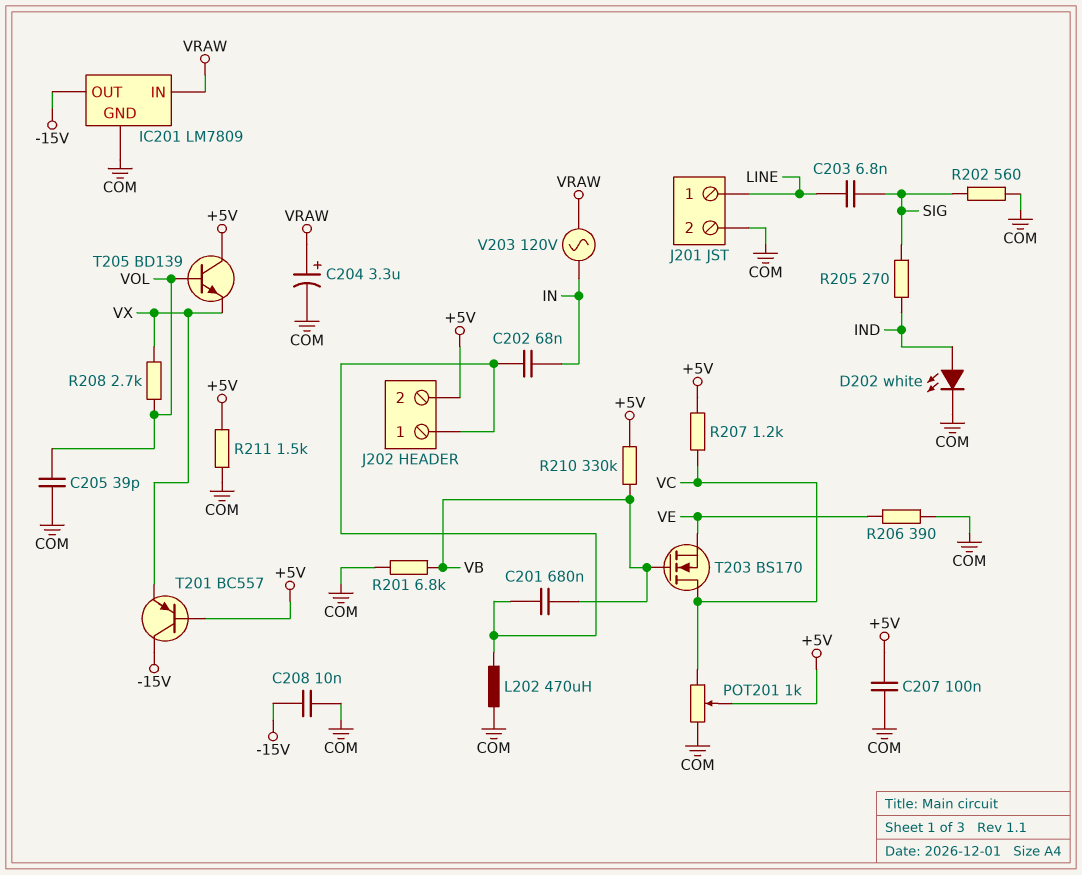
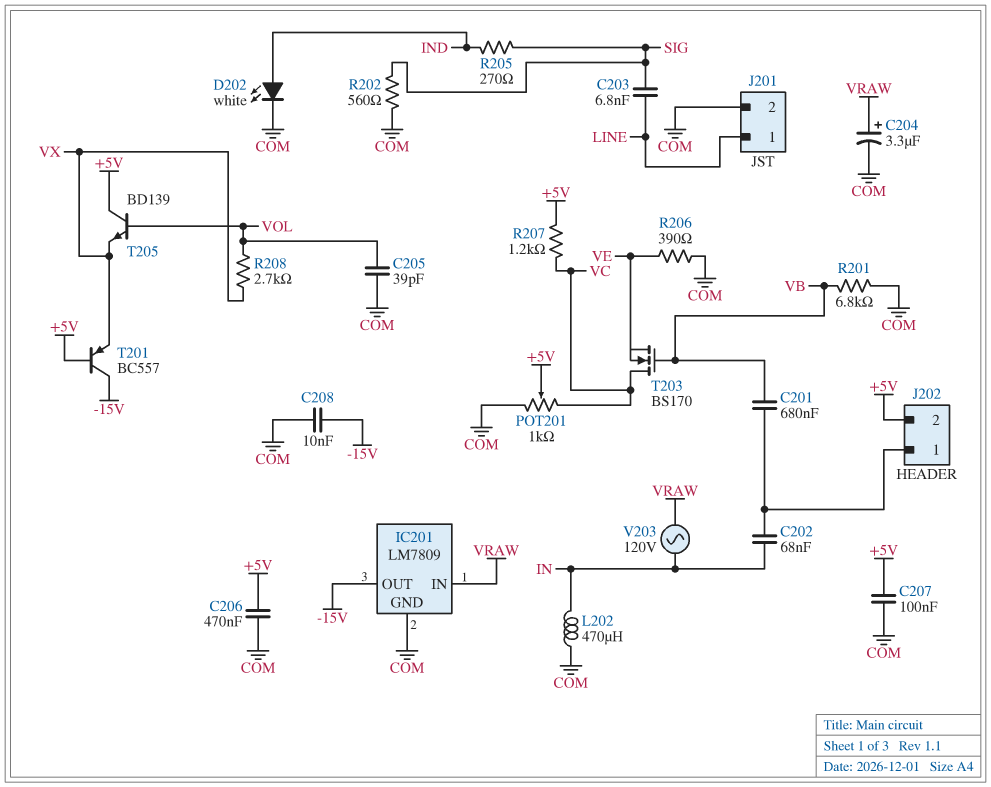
C206: none -> 470nF (+5V, COM)
L202: 470uH (COM, J202/1) -> 470uH (COM, IN)
R210: 330k (+5V, VB) -> none
R211: 1.5k (+5V, COM) -> none

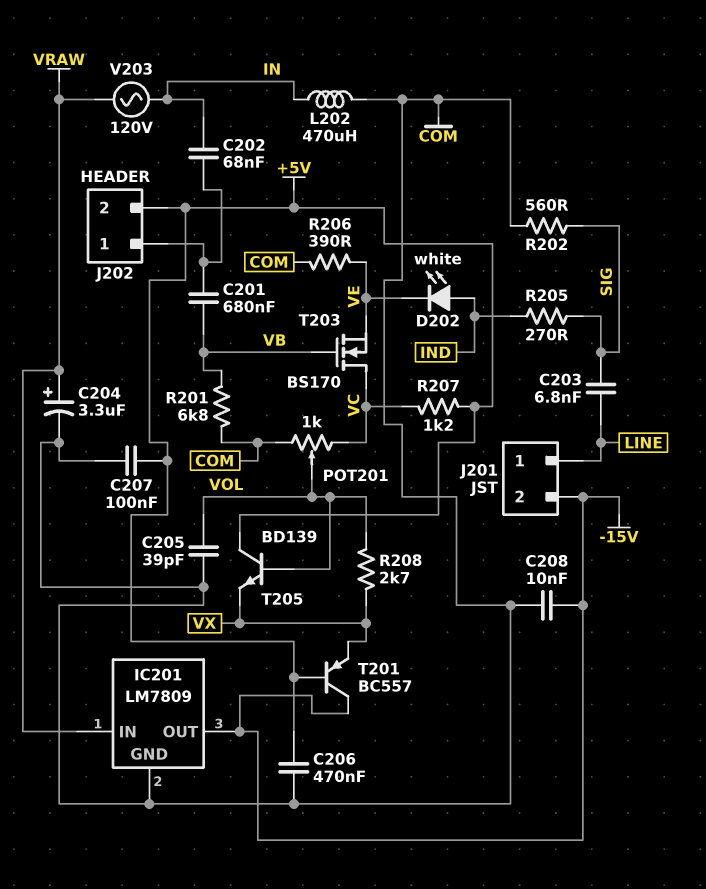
D202: LED white (A IND, K COM) -> LED white (A IND, K VE)
J201 pin 2: COM -> -15V
POT201: 1k (COM, VC, wiper +5V) -> 1k (COM, VC, wiper VOL)

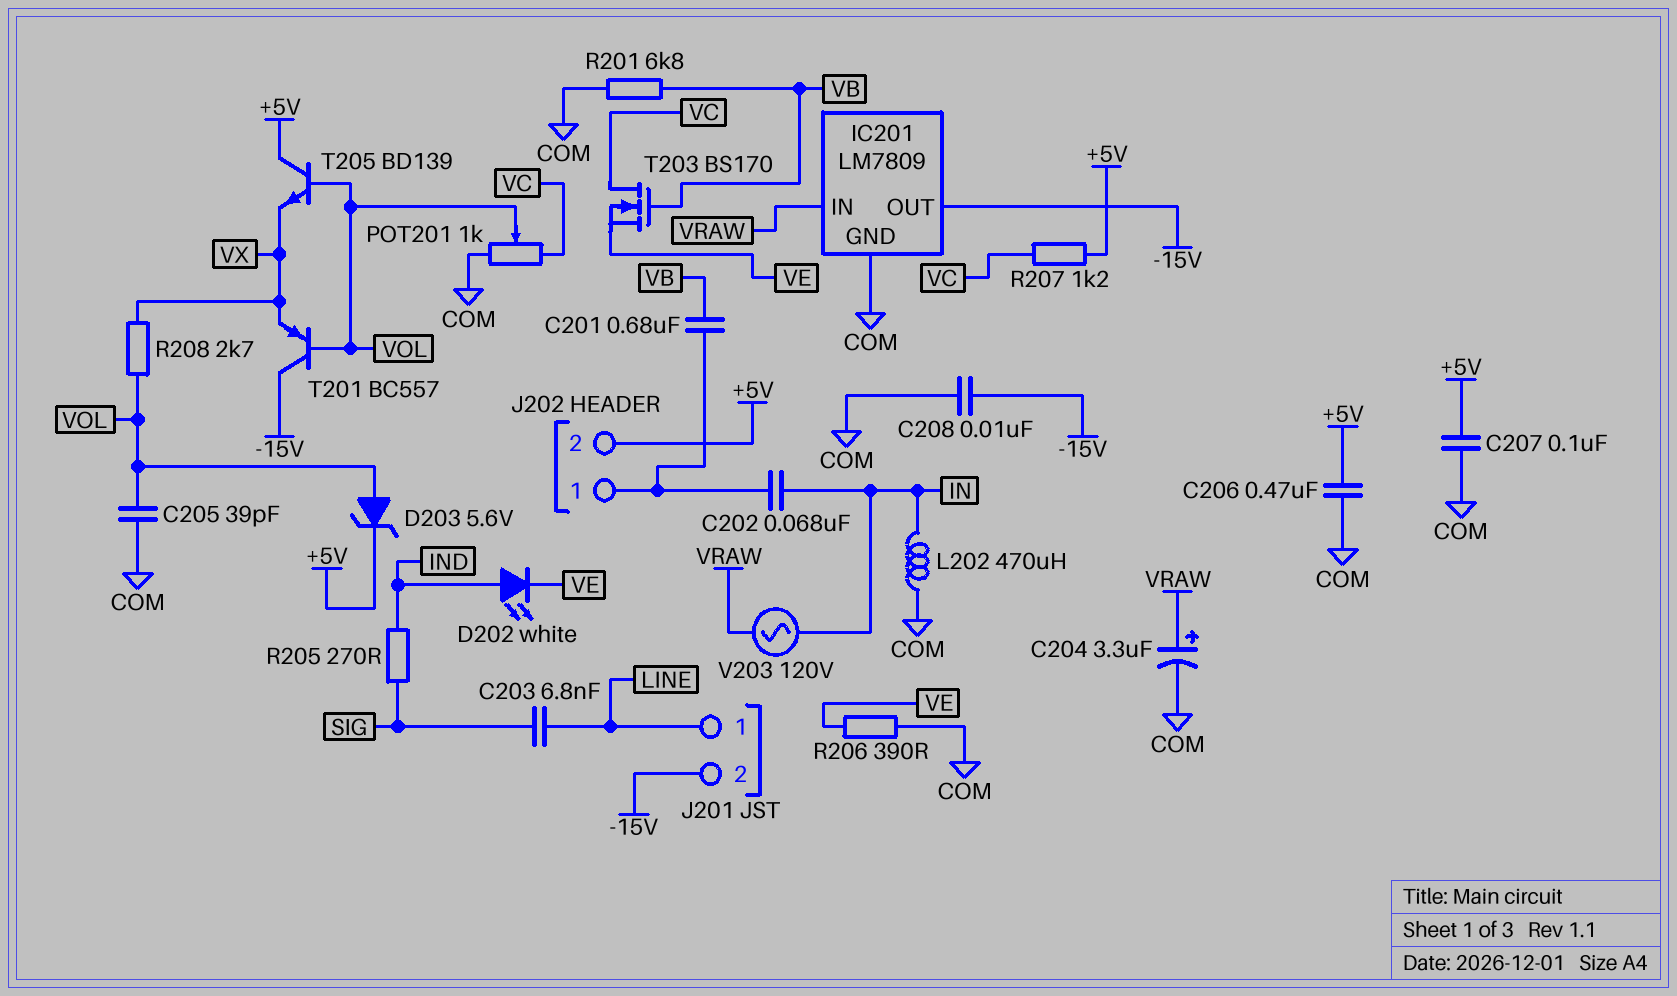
D203: none -> zener 5.6V (A VOL, K +5V)
R202: 560 (COM, SIG) -> none
T201: PNP BC557 (B +5V, C -15V, E VX) -> PNP BC557 (B VOL, C -15V, E VX)

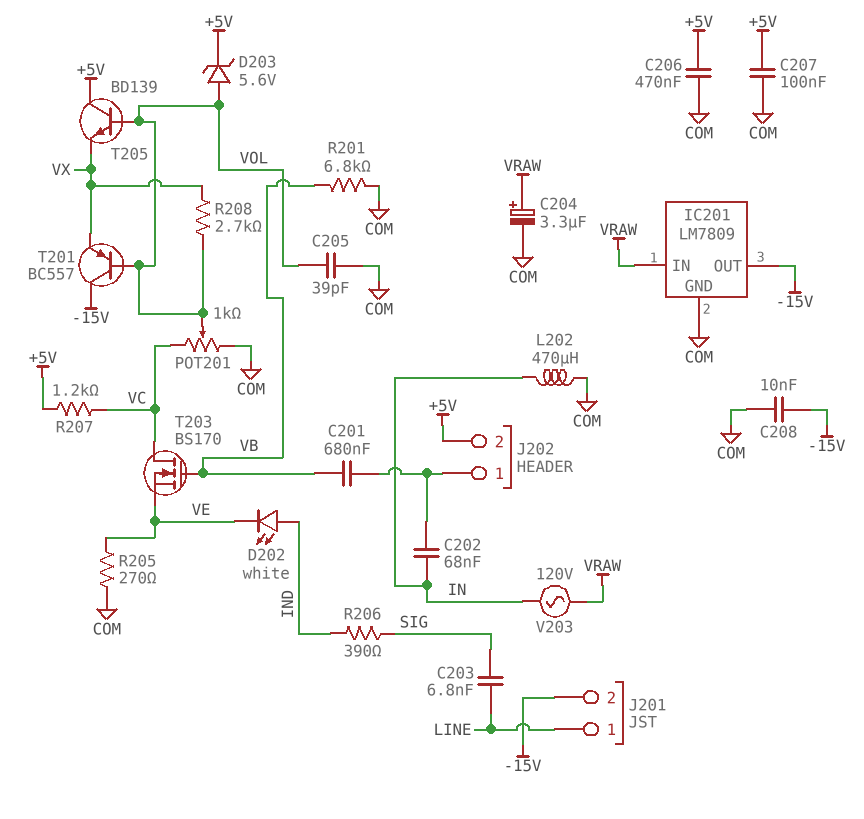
R205: 270 (IND, SIG) -> 270 (COM, VE)
R206: 390 (COM, VE) -> 390 (IND, SIG)

